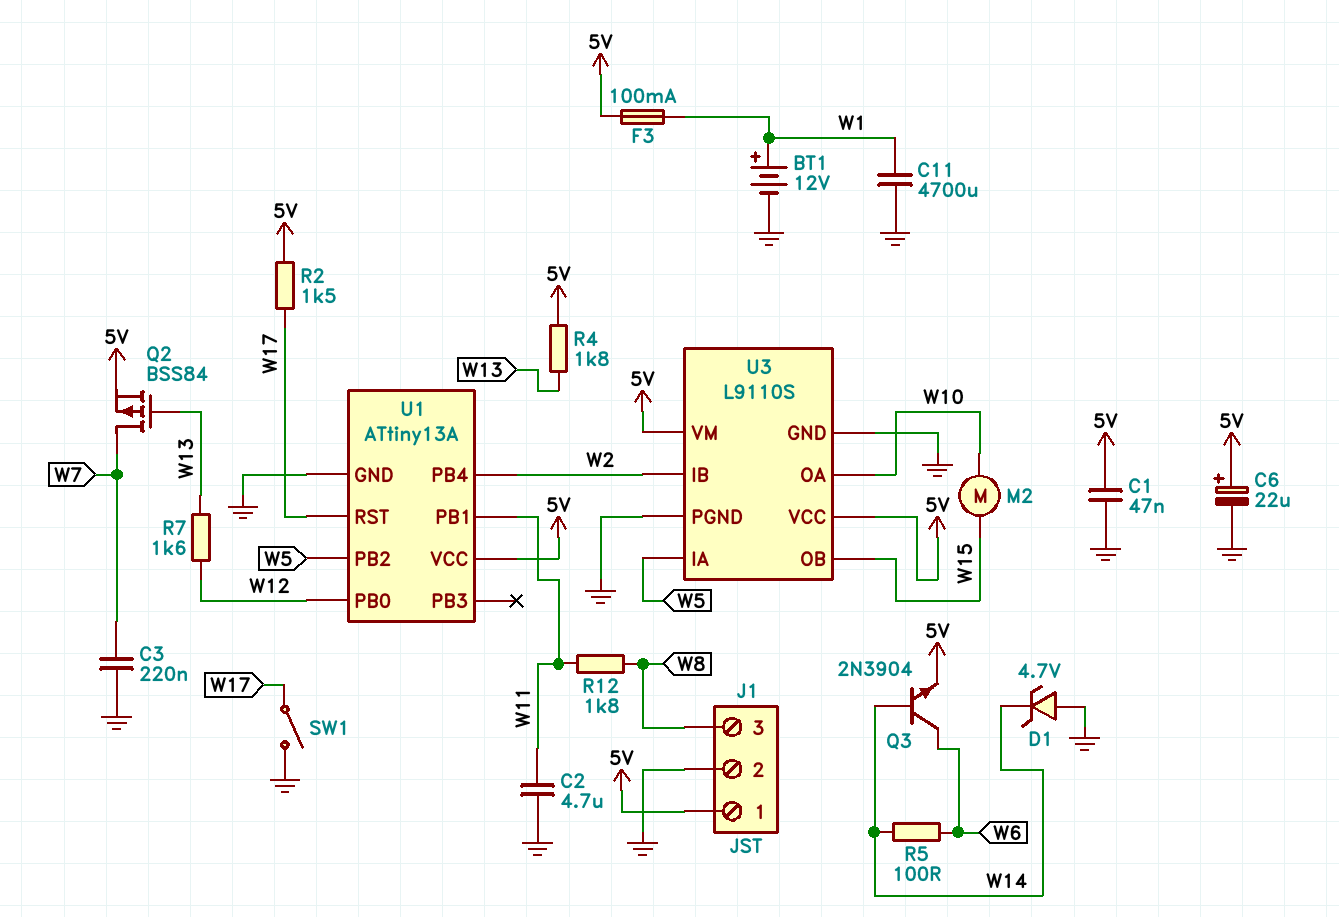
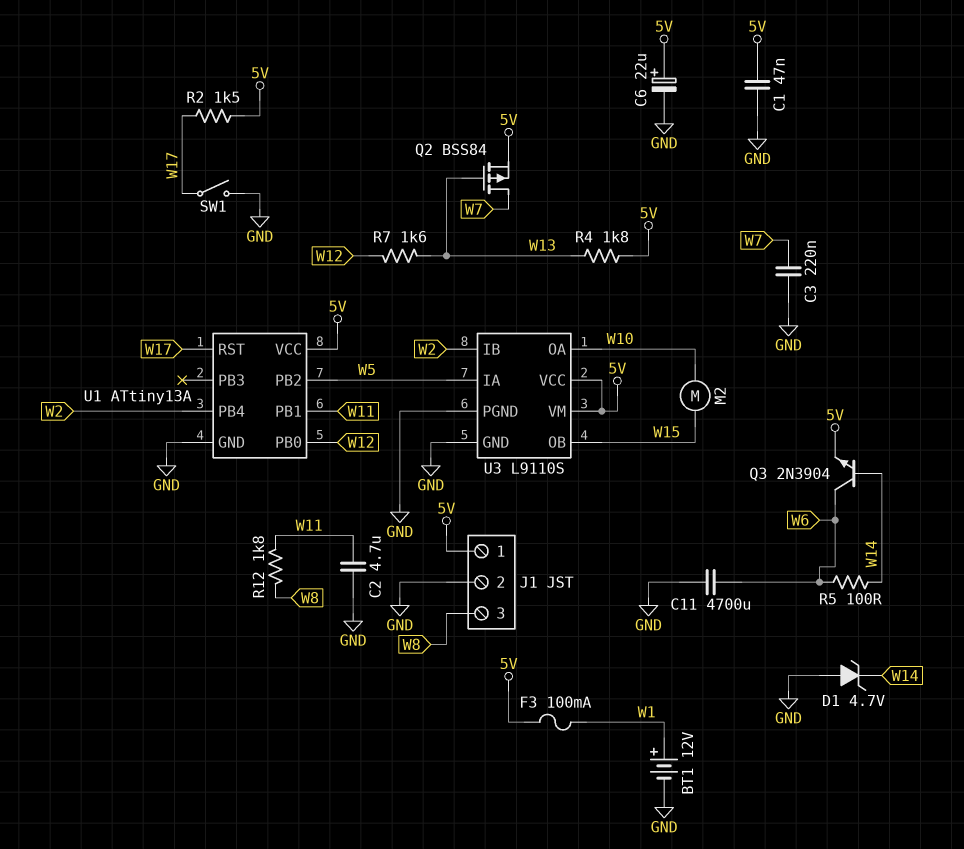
C11: 4700uF (GND, W1) -> 4700uF (GND, W6)

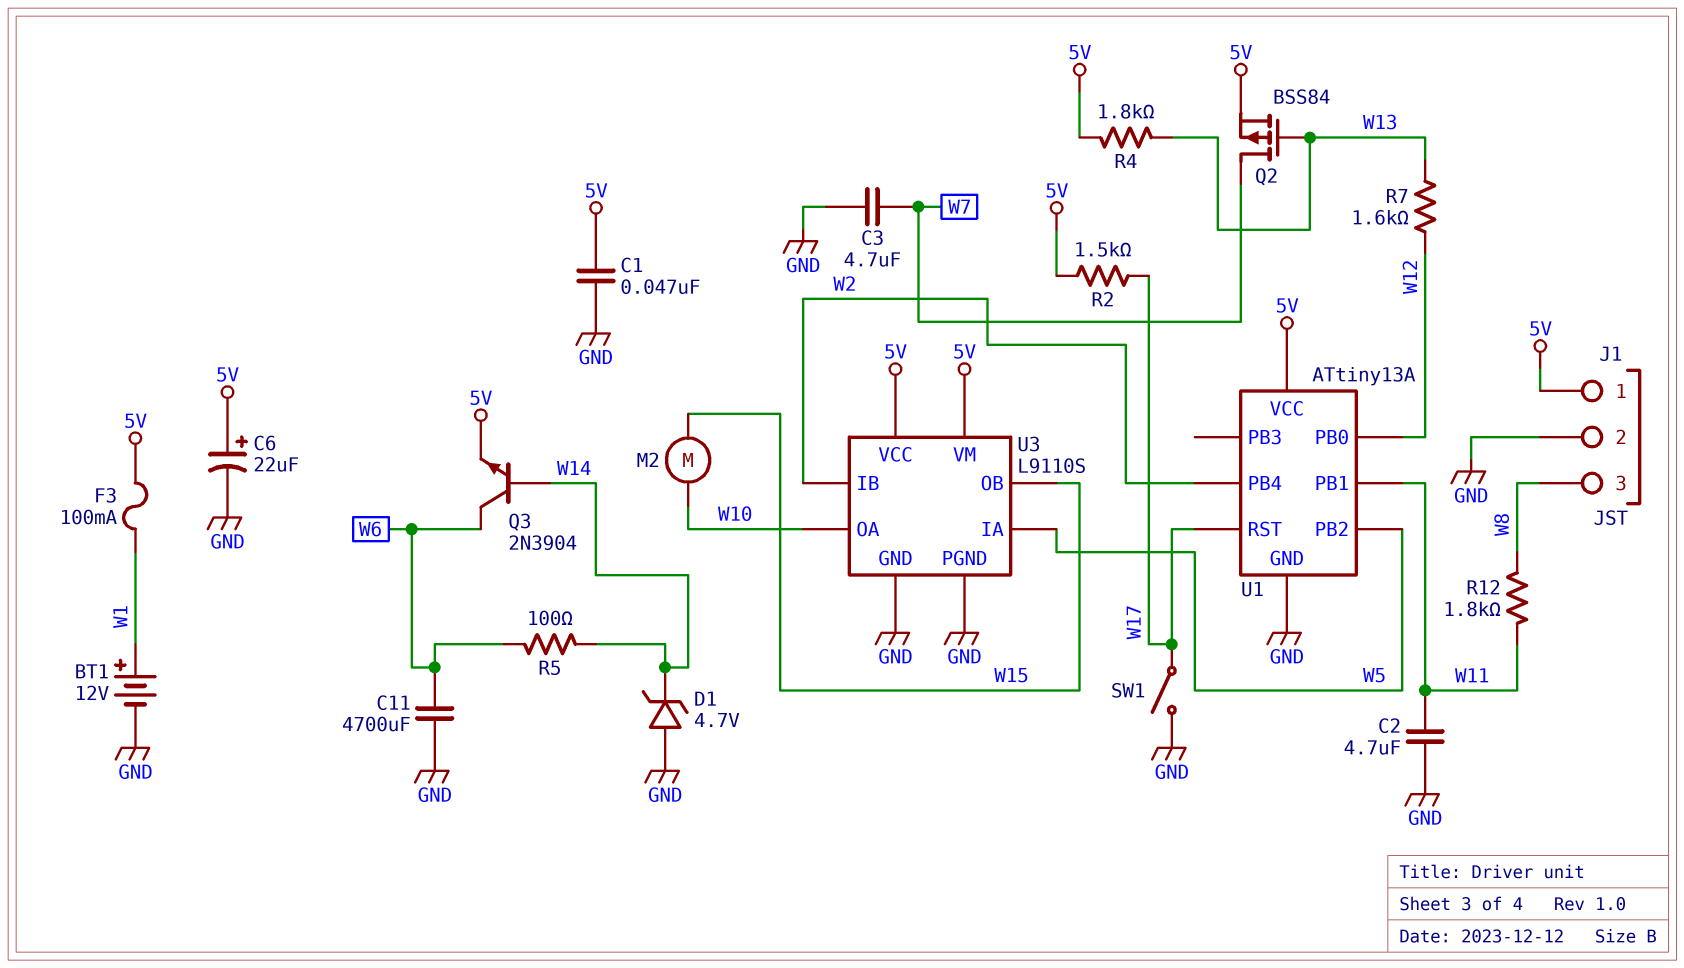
C3: 220nF (GND, W7) -> 4.7uF (GND, W7)

